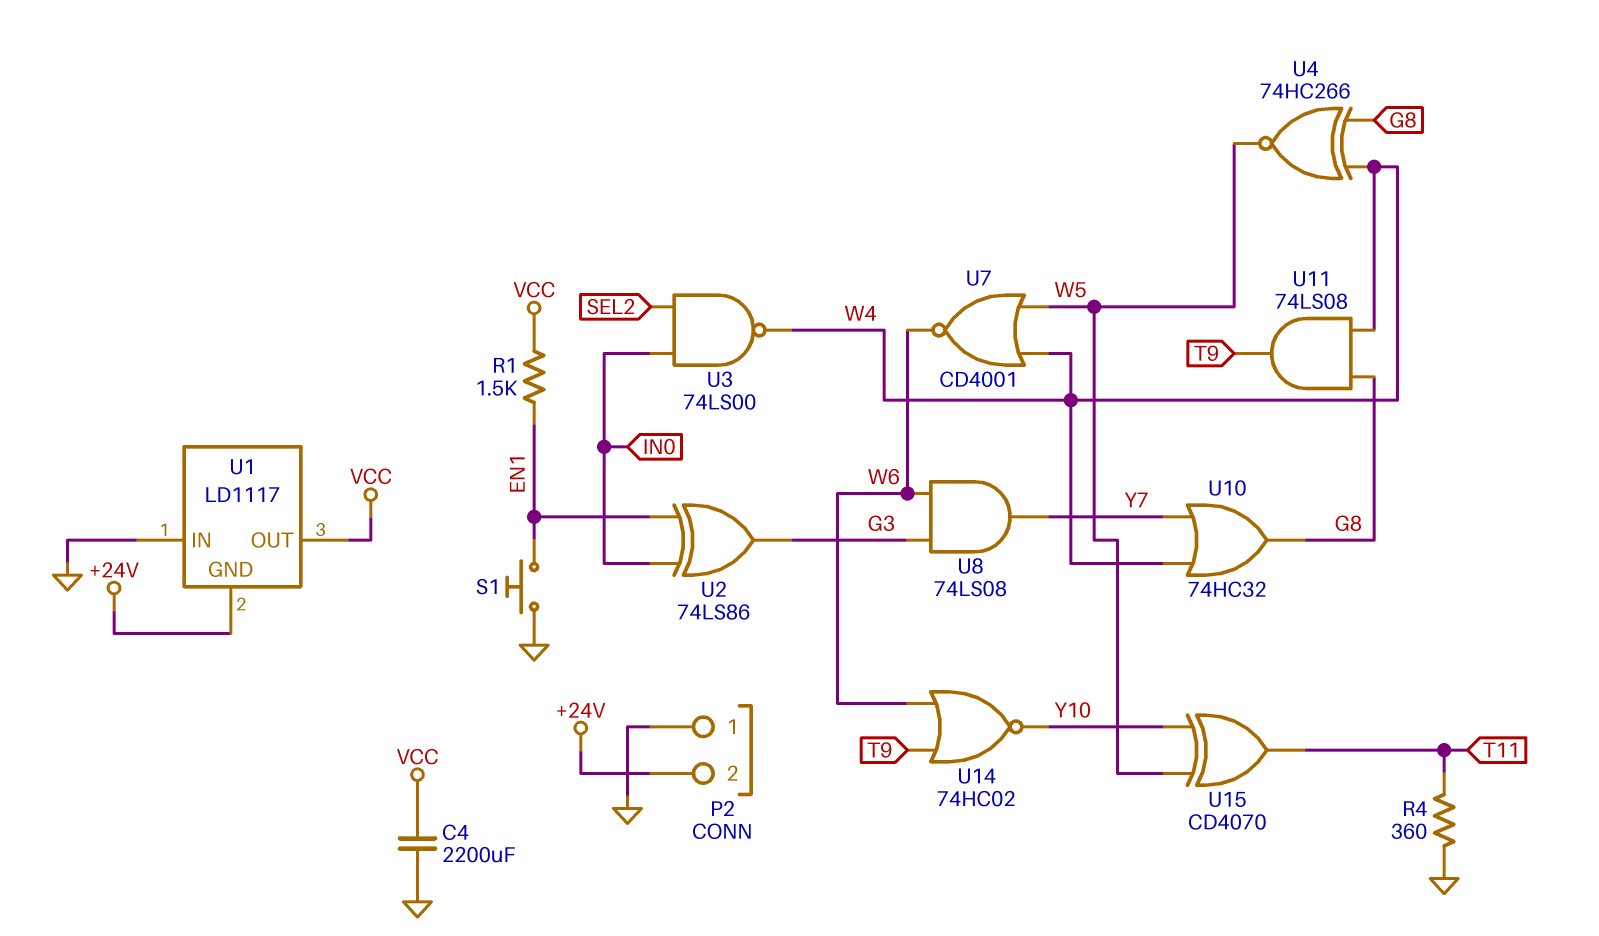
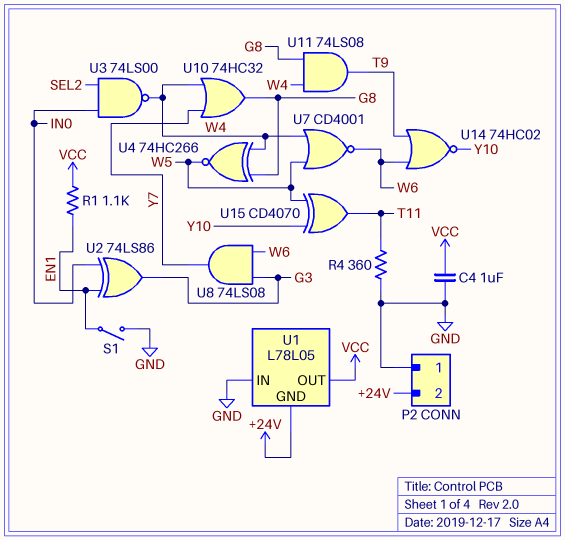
C4: 2200uF (GND, VCC) -> 1uF (GND, VCC)
R1: 1.5k (EN1, VCC) -> 1.1k (EN1, VCC)
S1: button (EN1, GND) -> switch (EN1, GND)
U1: LD1117 -> L78L05

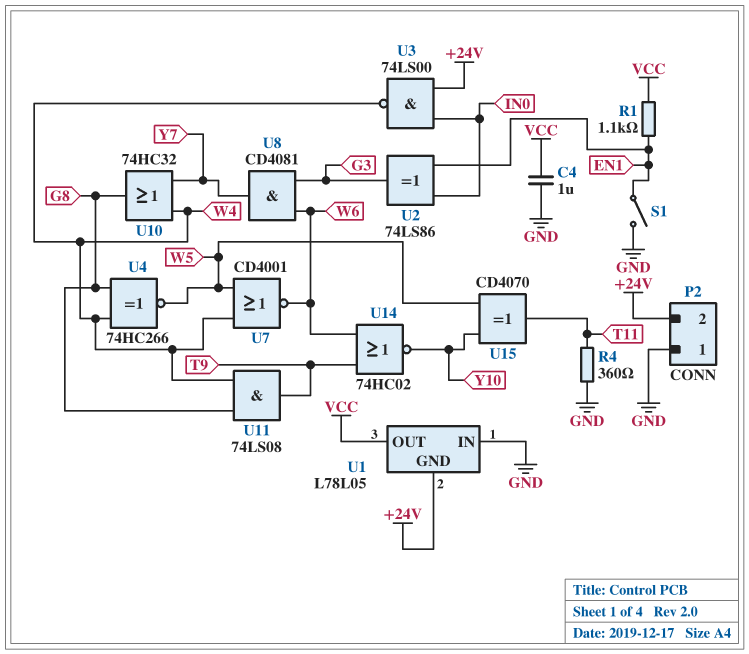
U3: NAND 74LS00 (in IN0, in SEL2, out W4) -> NAND 74LS00 (in +24V, in IN0, out W4)
U8: AND 74LS08 (in G3, in W6, out Y7) -> AND CD4081 (in G3, in W6, out Y7)

